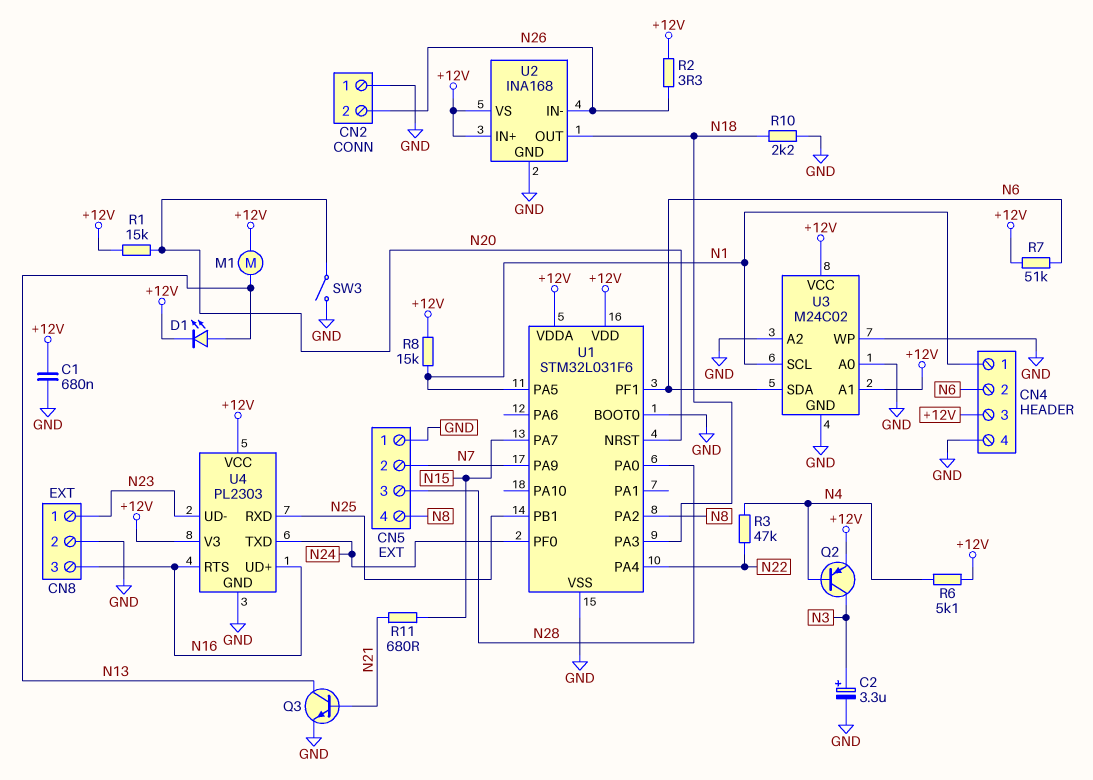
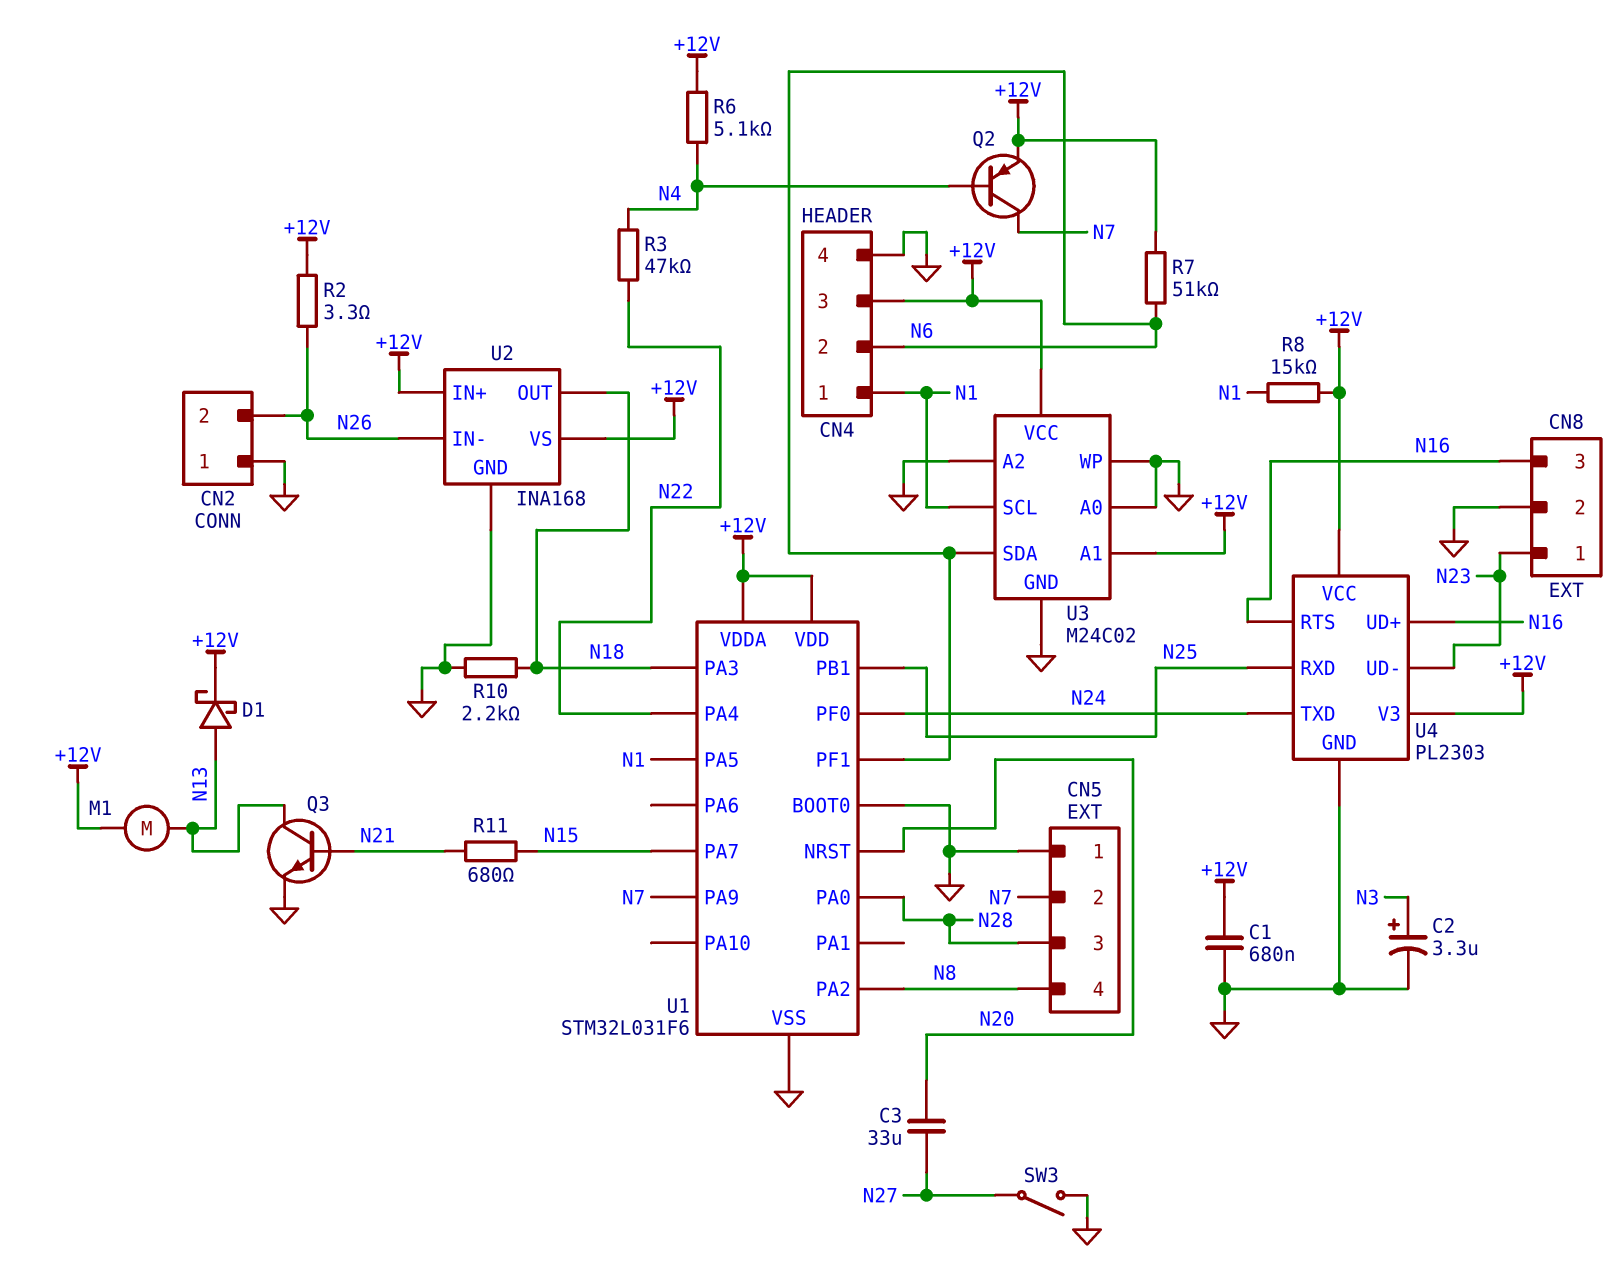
C3: none -> 33uF (N20, N27)
D1: LED (A N13, K +12V) -> schottky (A N13, K +12V)
Q2: PNP (B N4, C N3, E +12V) -> PNP (B N4, C N7, E +12V)
R1: 15k (+12V, N20) -> none
SW3: switch (GND, N20) -> switch (GND, N27)

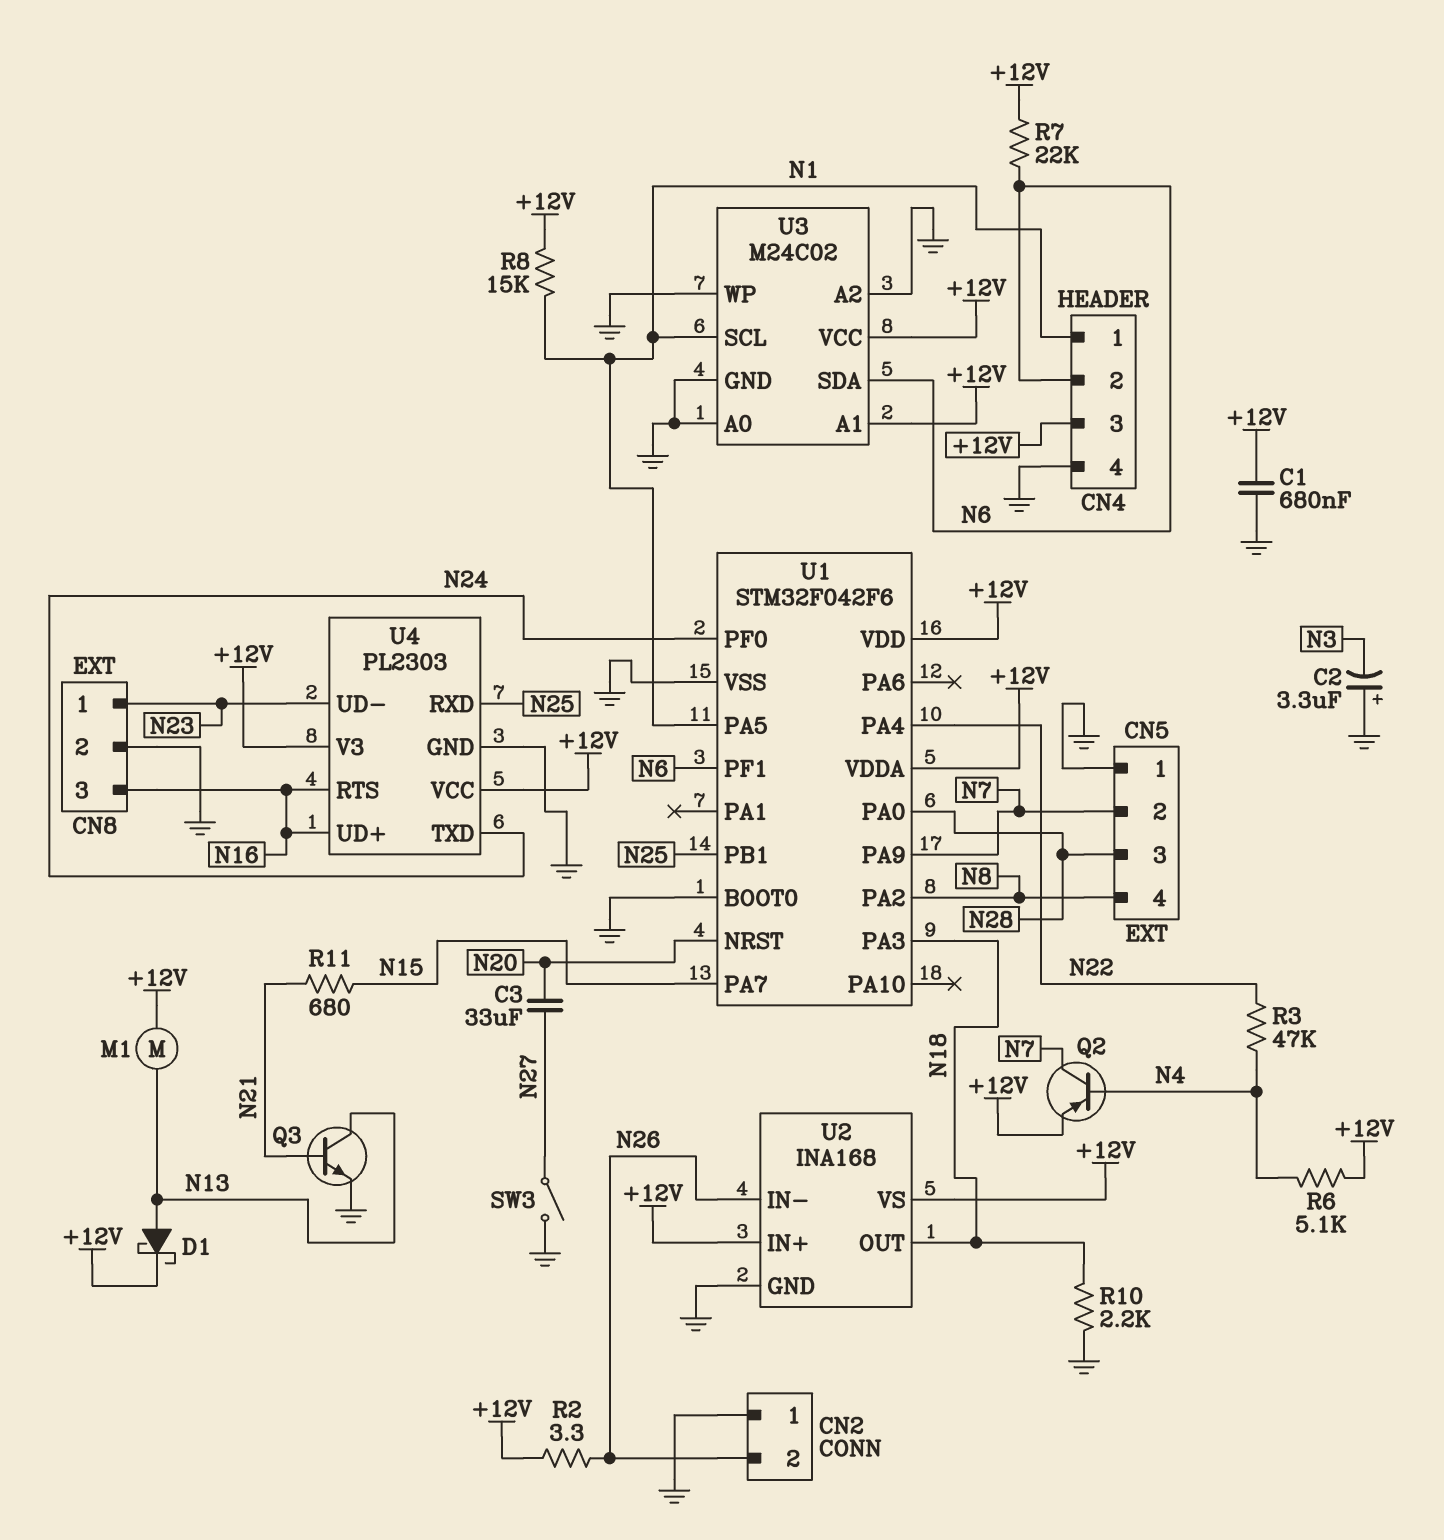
C2: 3.3uF (plus N3, minus GND) -> 3.3uF (plus GND, minus N3)
R7: 51k (+12V, N6) -> 22k (+12V, N6)
U1: STM32L031F6 -> STM32F042F6

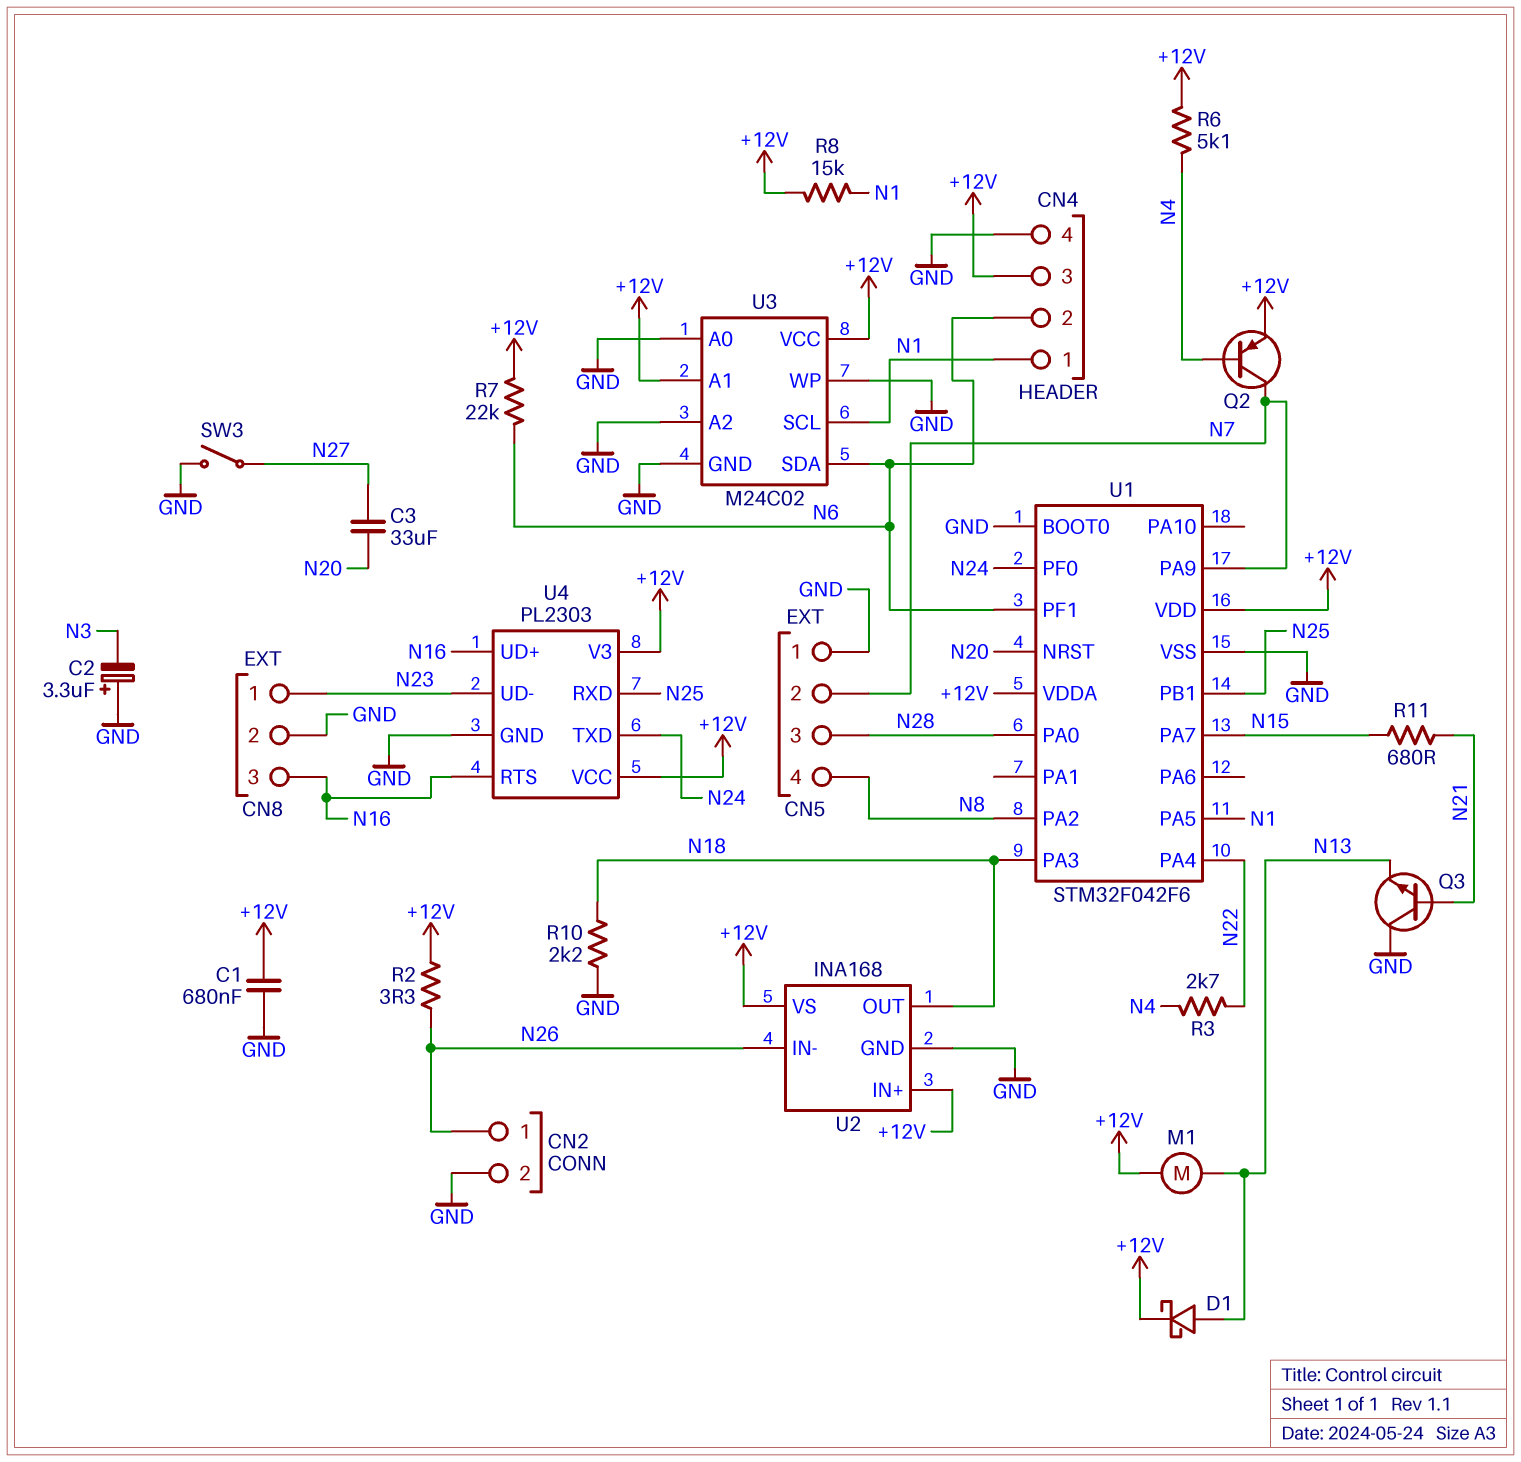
CN2 pin 1: GND -> N26
CN2 pin 2: N26 -> GND
Q3: NPN (B N21, C N13, E GND) -> NPN (B N21, C GND, E N13)
R3: 47k (N4, N22) -> 2.7k (N4, N22)

